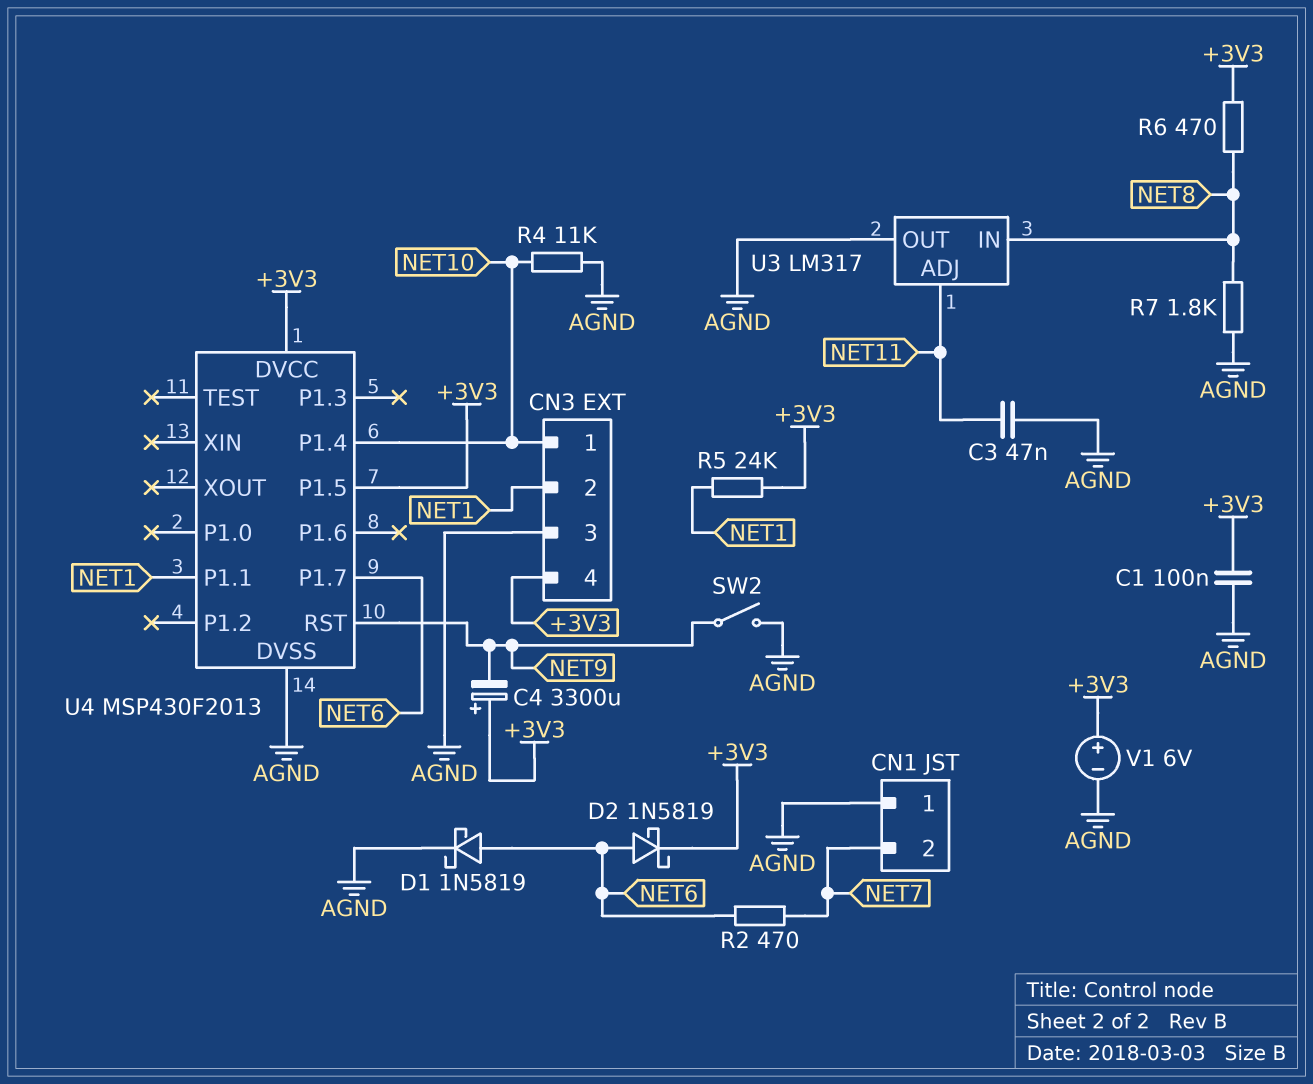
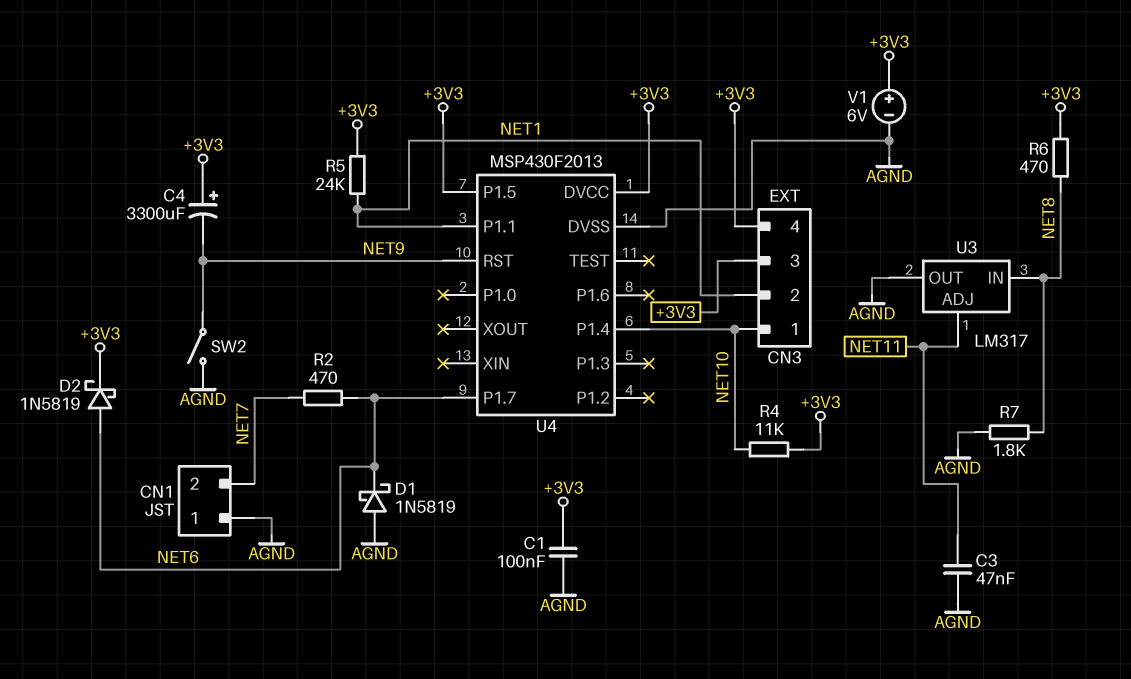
CN3 pin 3: AGND -> +3V3
D1: schottky 1N5819 (A NET6, K AGND) -> schottky 1N5819 (A AGND, K NET6)
R4: 11k (AGND, NET10) -> 11k (+3V3, NET10)

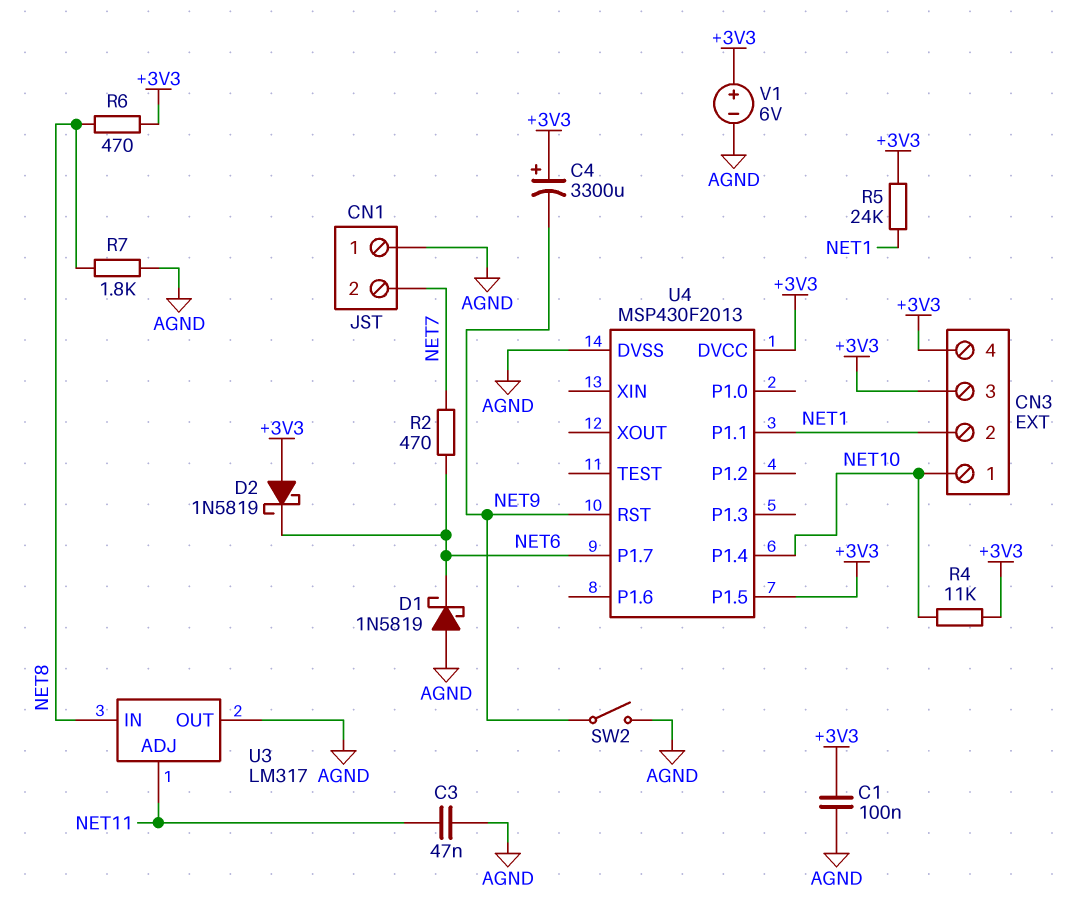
D2: schottky 1N5819 (A NET6, K +3V3) -> schottky 1N5819 (A +3V3, K NET6)

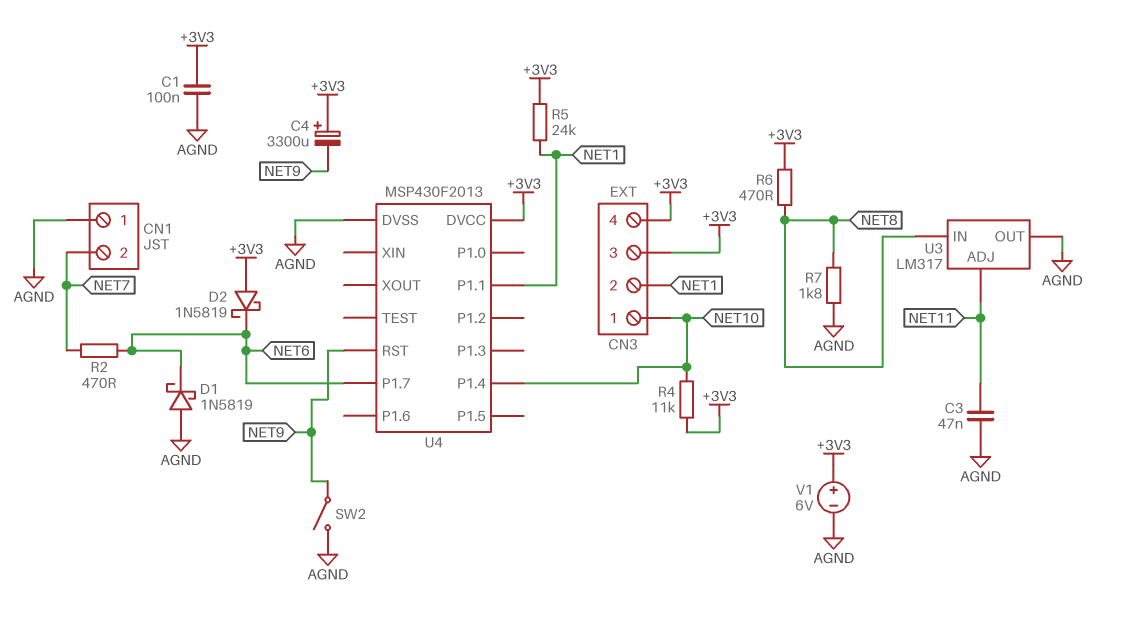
U4 pin P1.5: +3V3 -> none

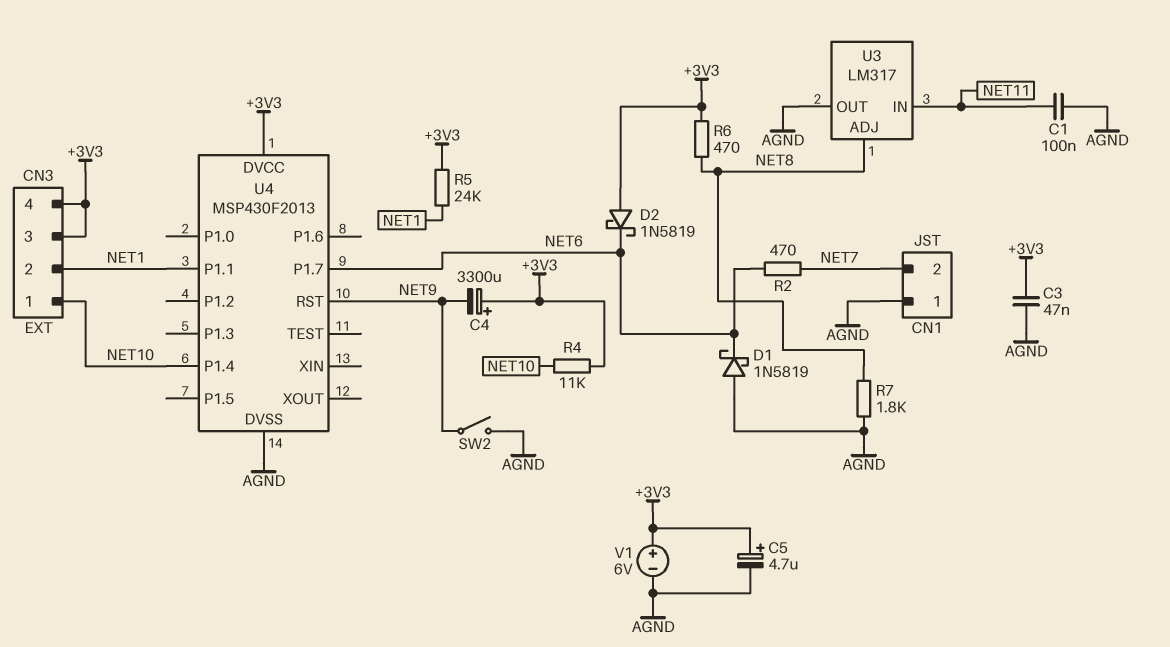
C1: 100nF (+3V3, AGND) -> 100nF (AGND, NET11)
C3: 47nF (AGND, NET11) -> 47nF (+3V3, AGND)
C5: none -> 4.7uF (plus +3V3, minus AGND)
U3 pin ADJ: NET11 -> NET8
U3 pin IN: NET8 -> NET11

